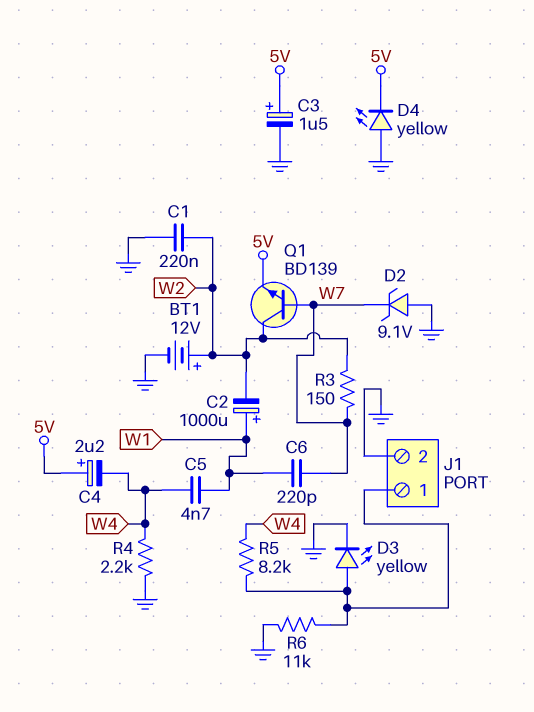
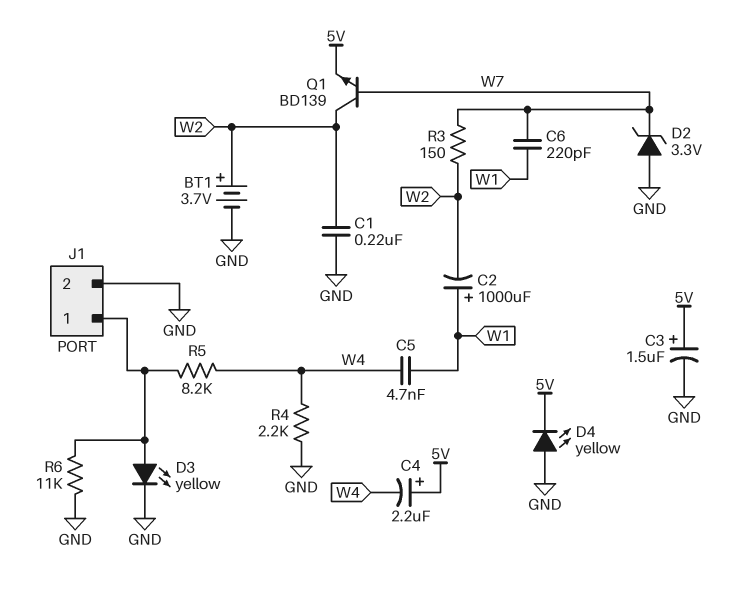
BT1: 12V (plus W2, minus GND) -> 3.7V (plus W2, minus GND)
D2: zener 9.1V (A GND, K W7) -> zener 3.3V (A GND, K W7)

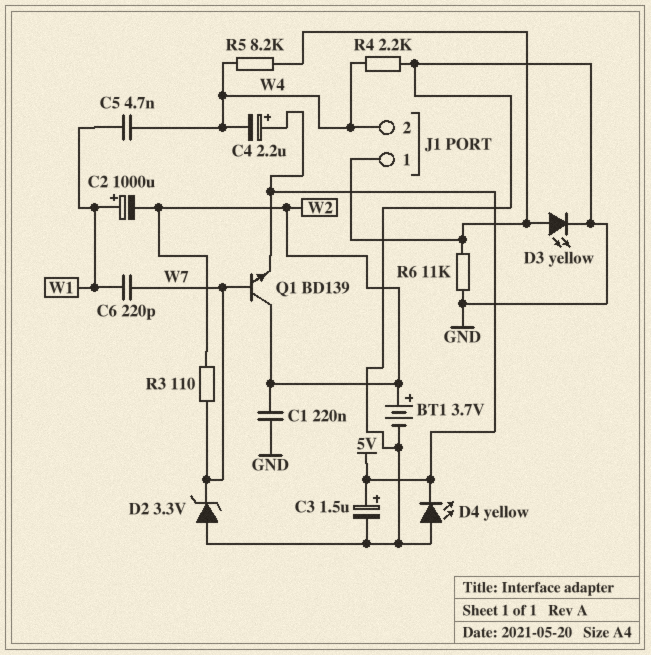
J1 pin 2: GND -> W4
R3: 150 (W2, W7) -> 110 (W2, W7)

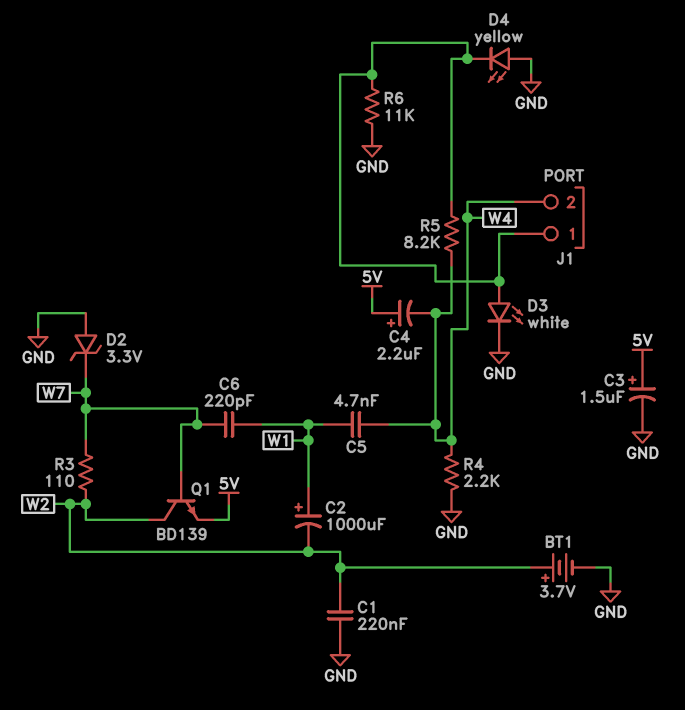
D3: LED yellow (A J1/1, K GND) -> LED white (A J1/1, K GND)
D4: LED yellow (A GND, K 5V) -> LED yellow (A GND, K J1/1)

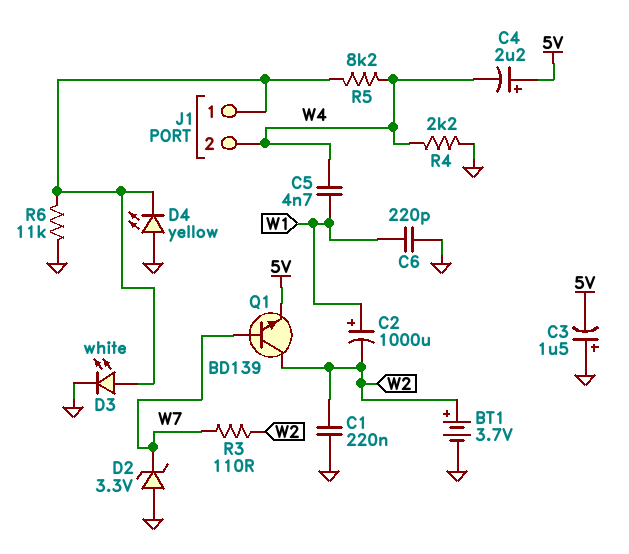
C3: 1.5uF (plus 5V, minus GND) -> 1.5uF (plus GND, minus 5V)
C6: 220pF (W1, W7) -> 220pF (GND, W1)

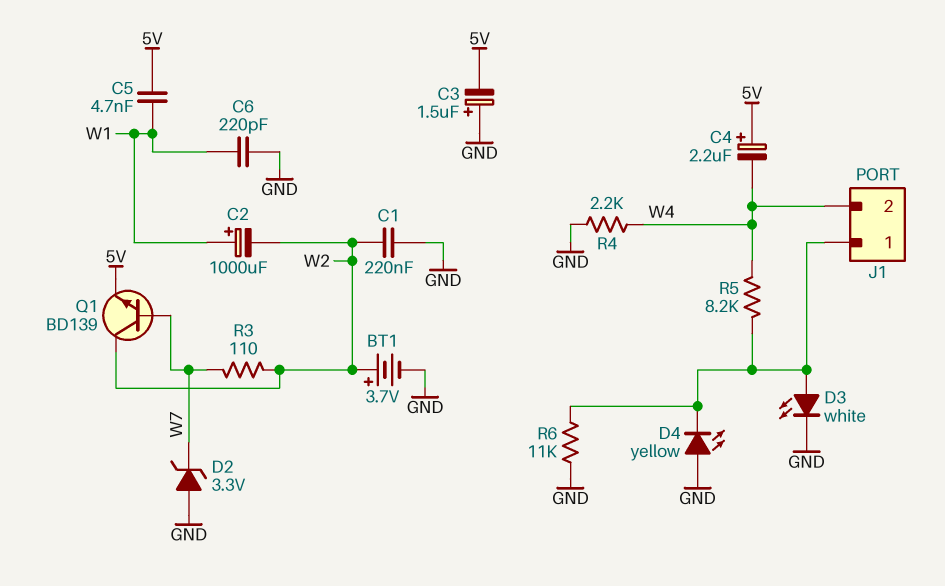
C5: 4.7nF (W1, W4) -> 4.7nF (5V, W1)

